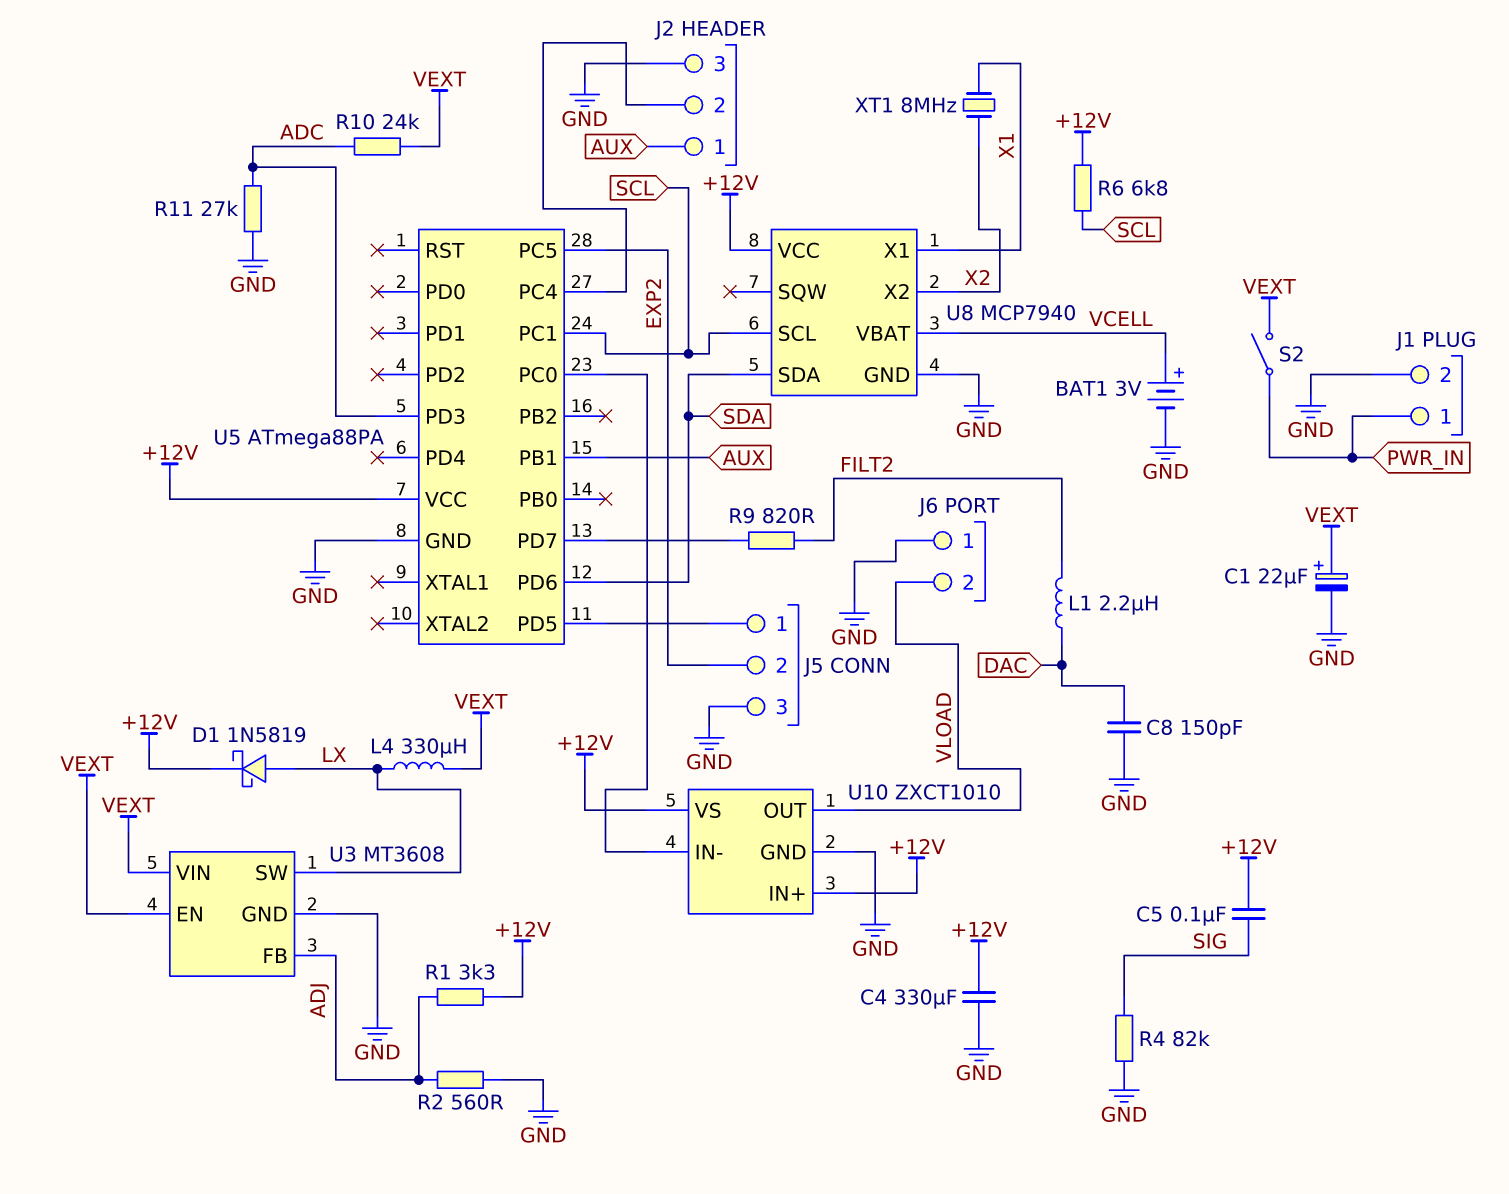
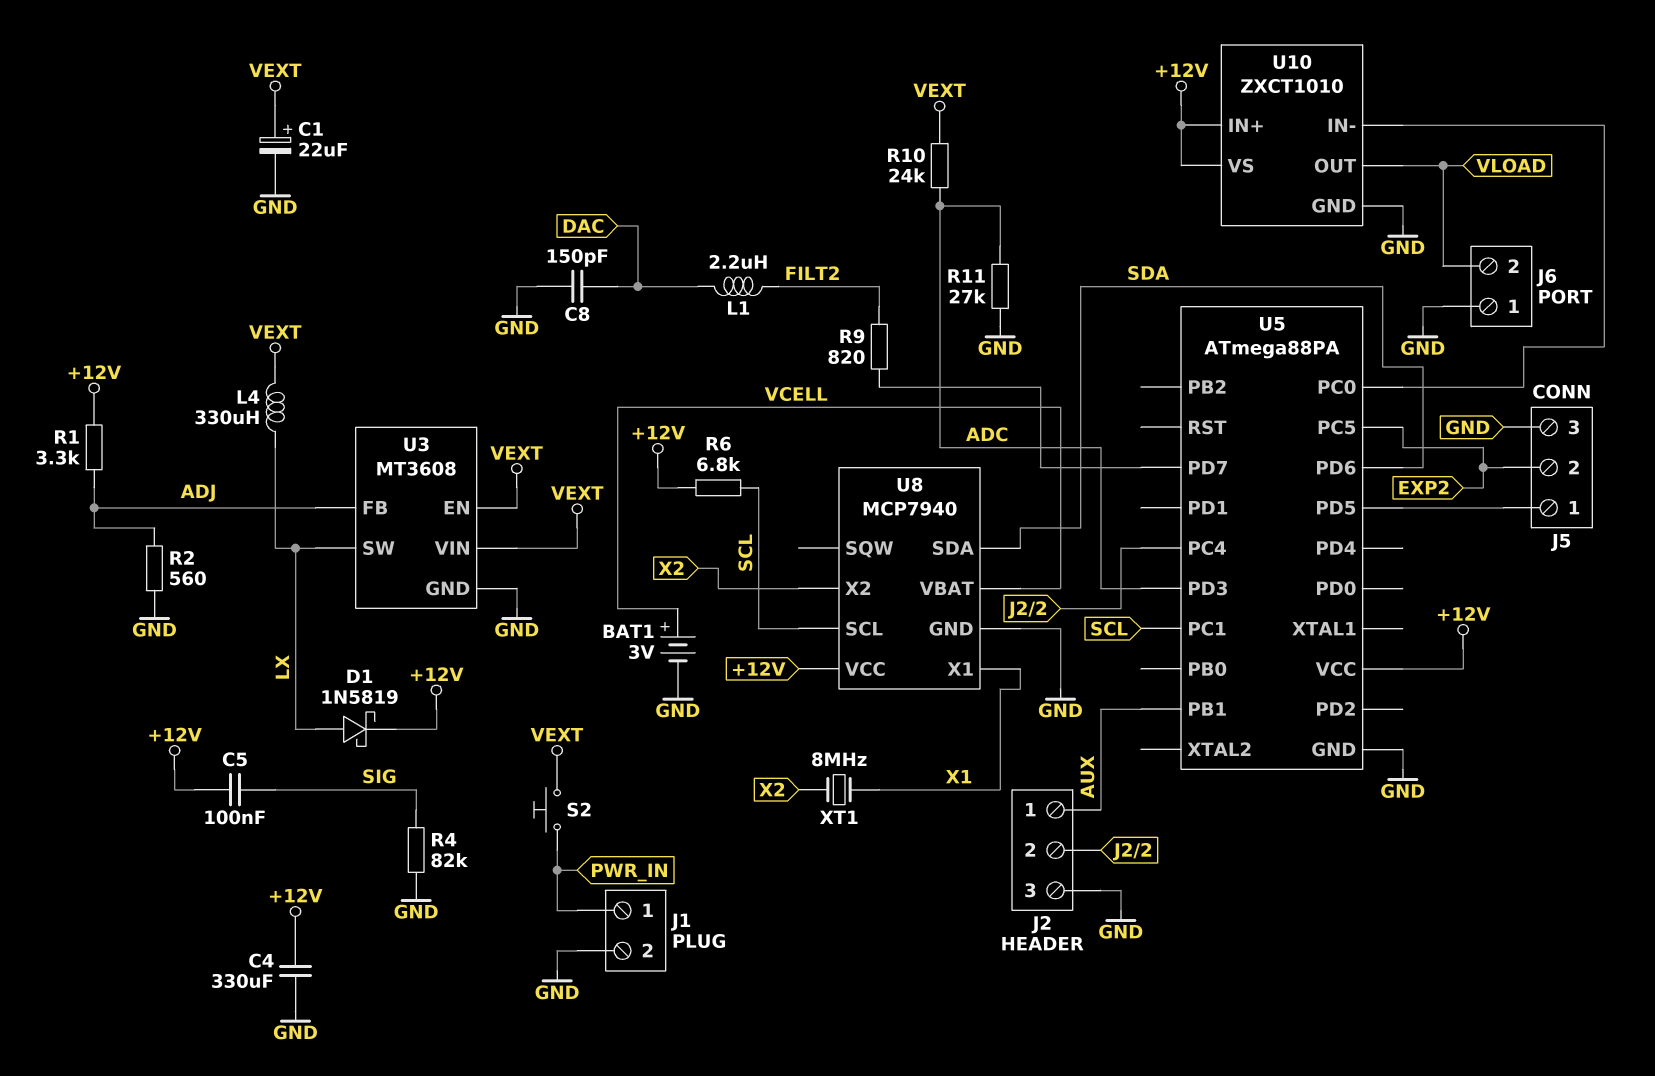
S2: switch (PWR_IN, VEXT) -> button (PWR_IN, VEXT)

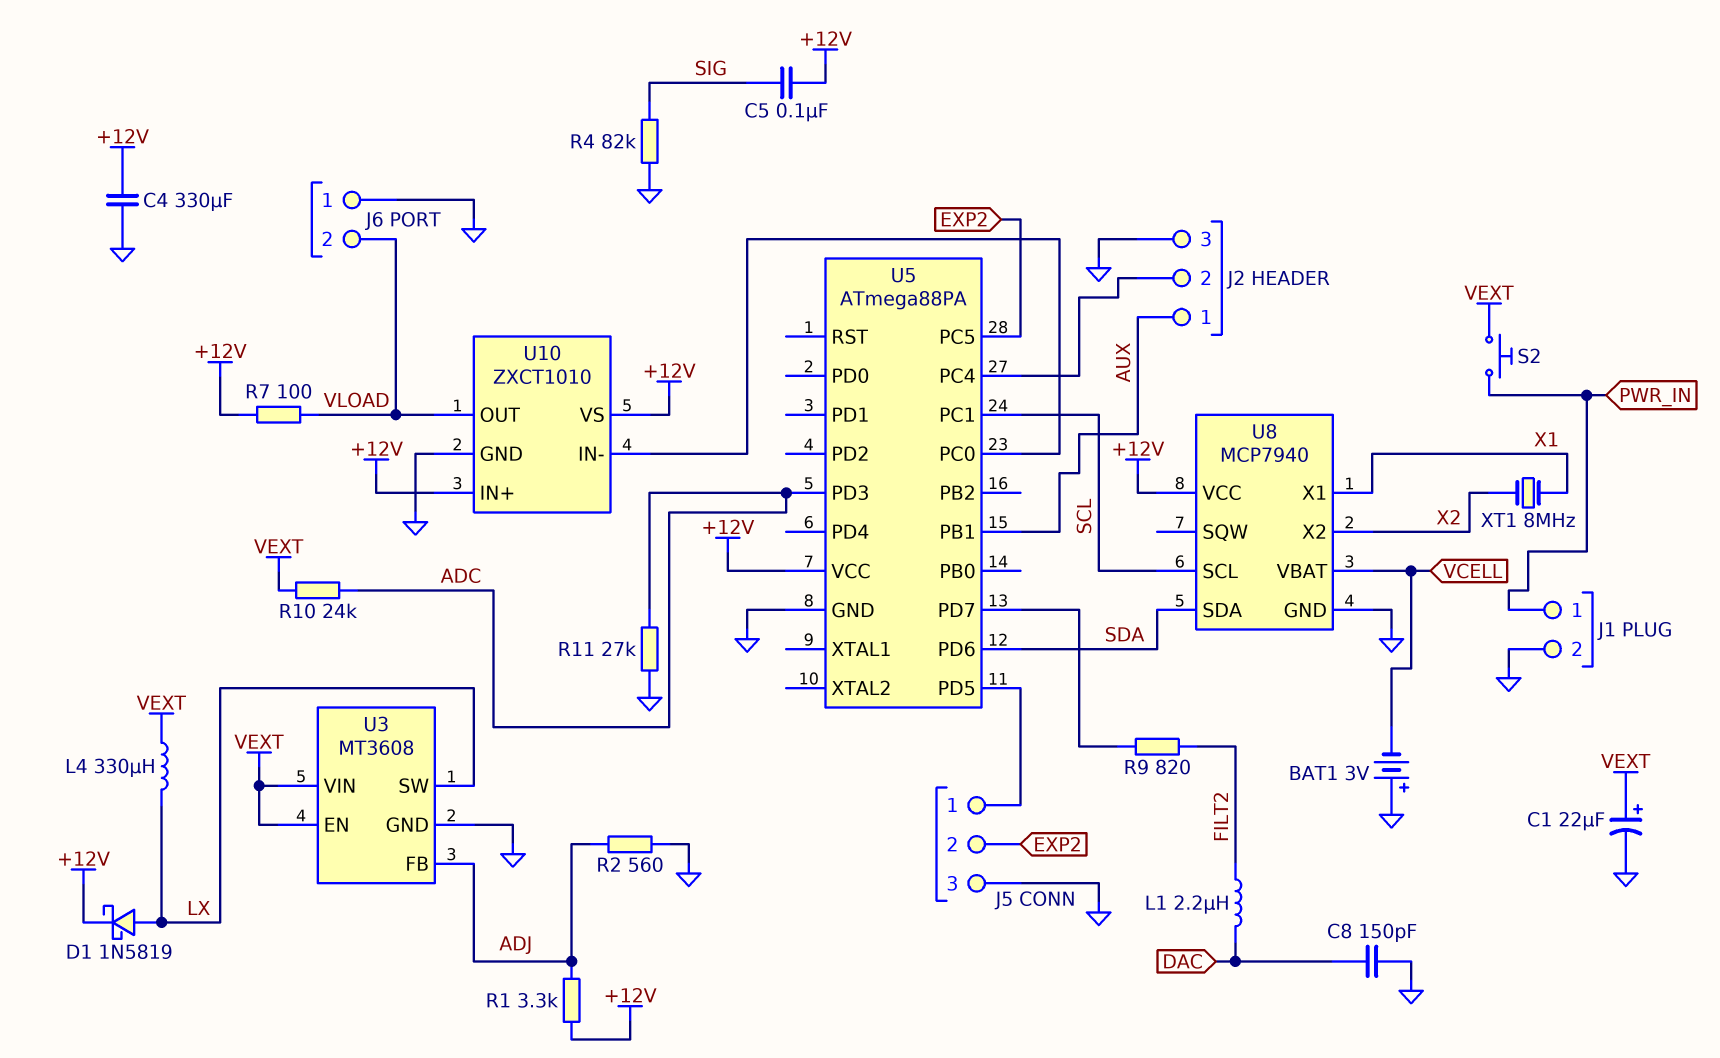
BAT1: 3V (plus VCELL, minus GND) -> 3V (plus GND, minus VCELL)
R6: 6.8k (+12V, SCL) -> none
R7: none -> 100 (+12V, VLOAD)

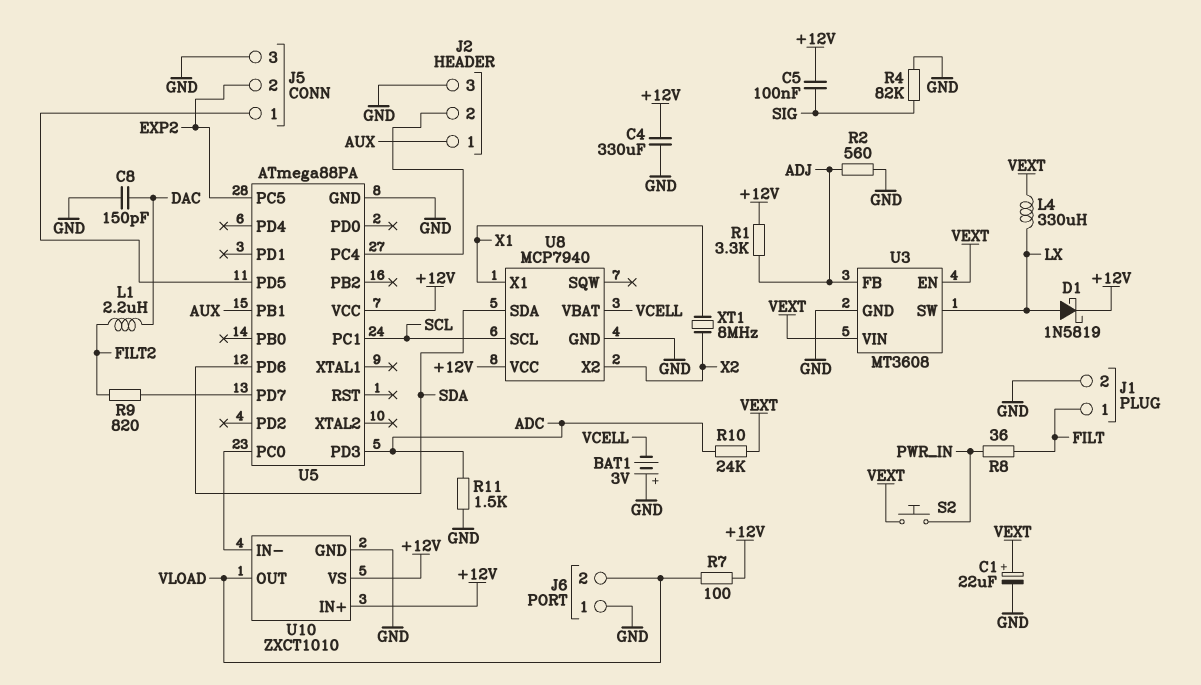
J1 pin 1: PWR_IN -> FILT
R8: none -> 36 (FILT, PWR_IN)
R11: 27k (ADC, GND) -> 1.5k (ADC, GND)

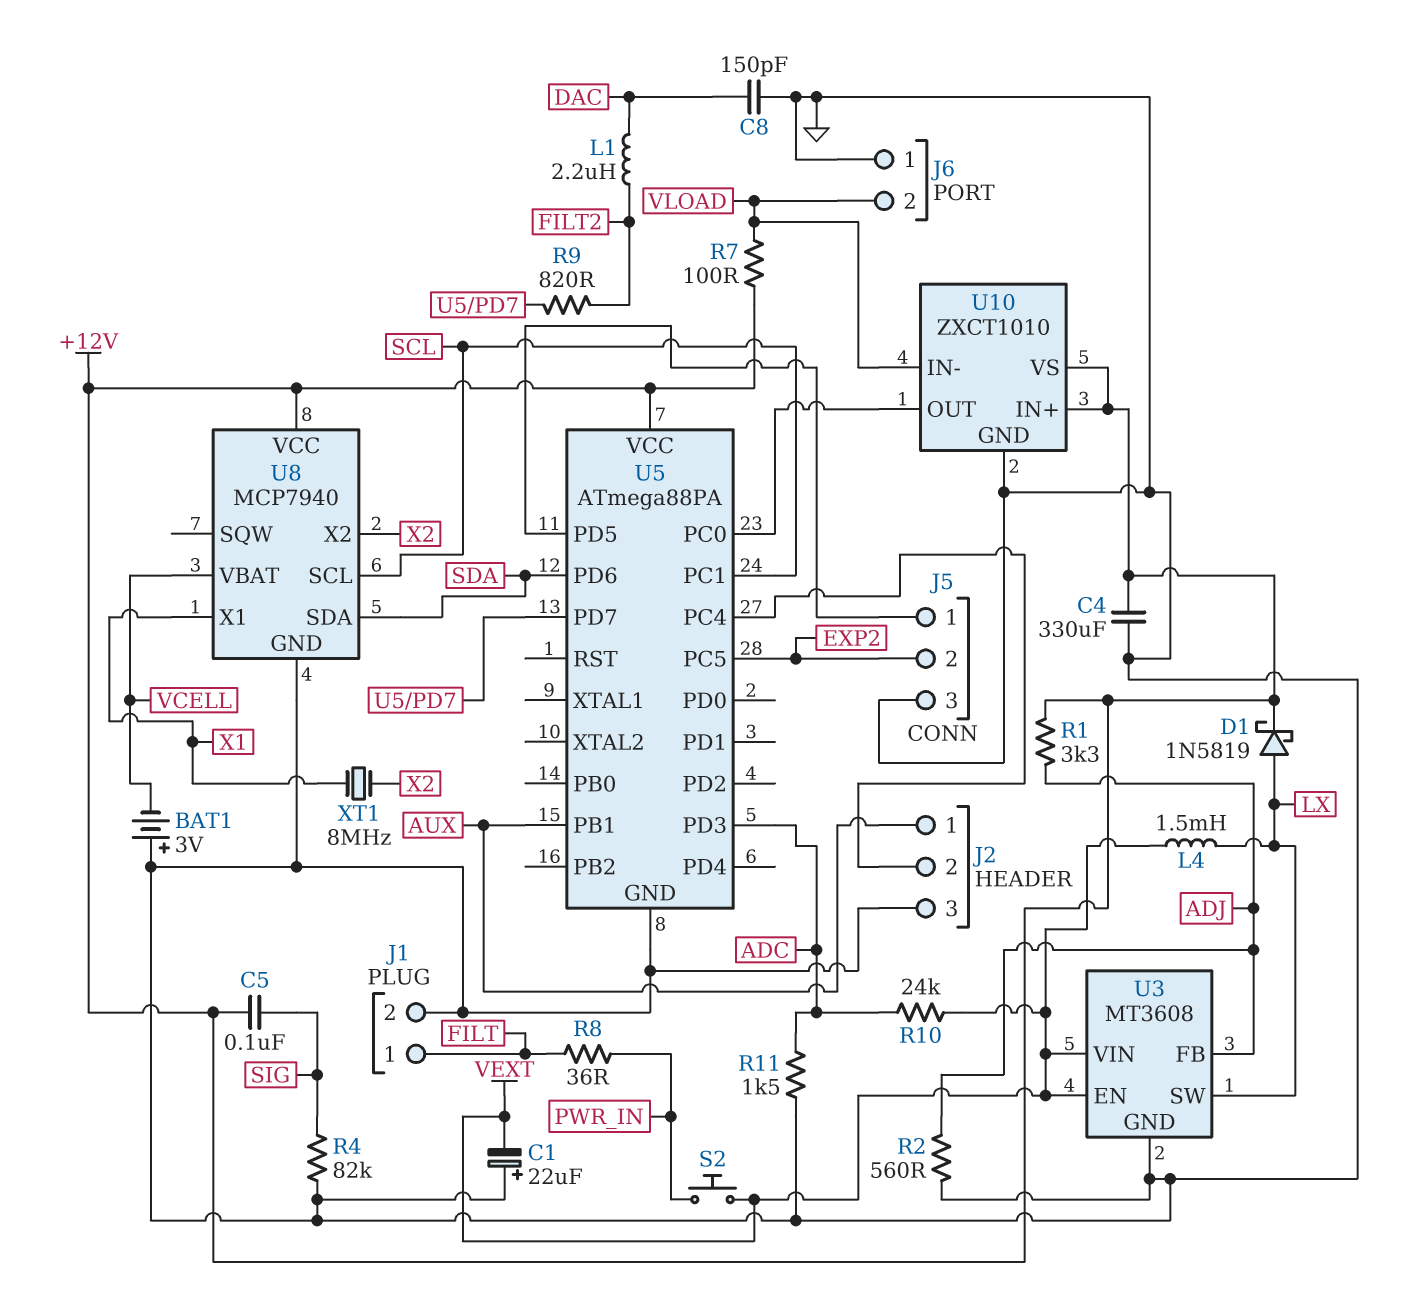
C1: 22uF (plus VEXT, minus GND) -> 22uF (plus GND, minus VEXT)
L4: 330uH (LX, VEXT) -> 1.5mH (LX, VEXT)
U10 pin IN-: U5/PC0 -> VLOAD
U10 pin OUT: VLOAD -> U5/PC0

